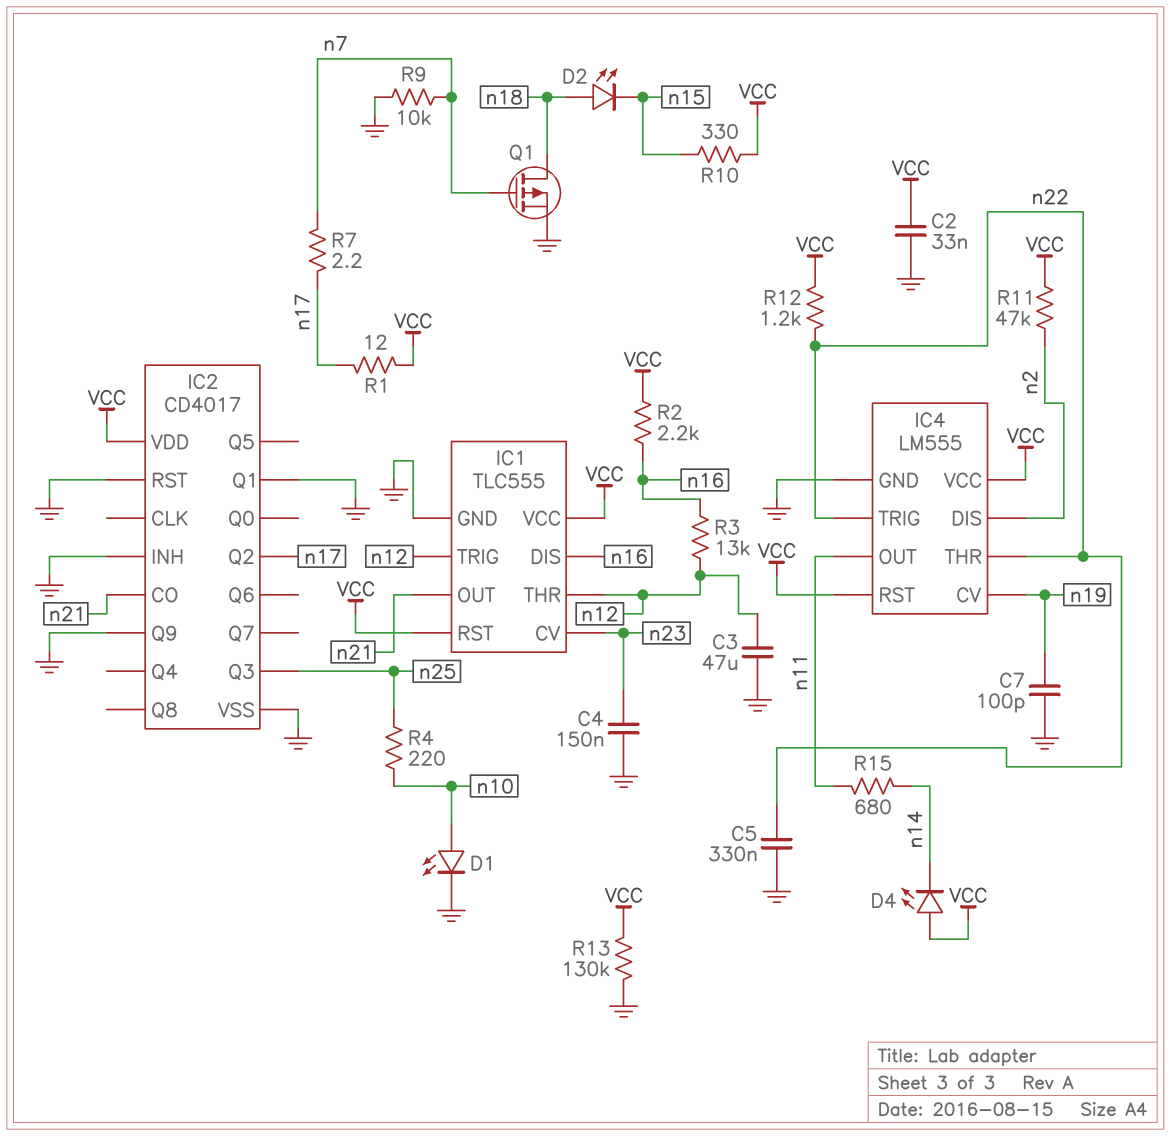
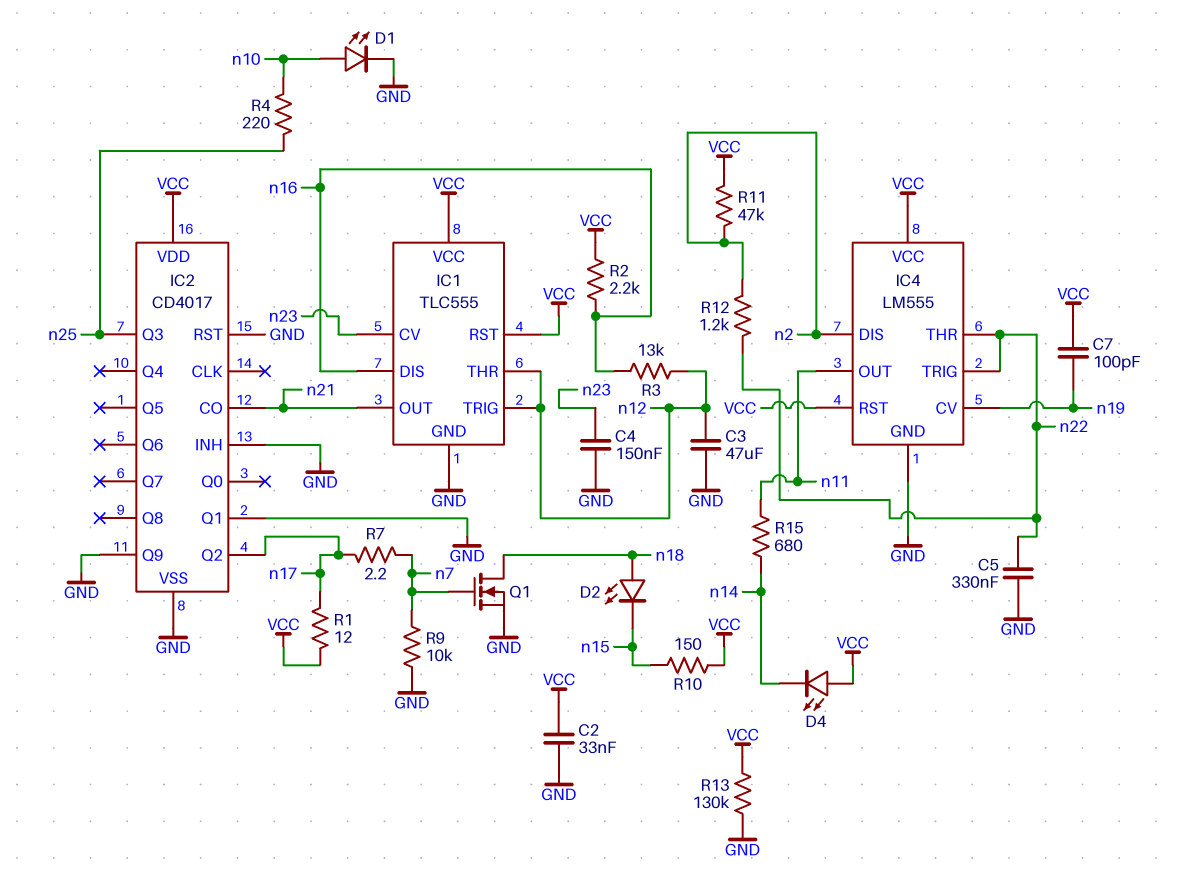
C7: 100pF (GND, n19) -> 100pF (VCC, n19)
Q1: PMOS (G n7, D n18, S GND) -> NMOS (G n7, D n18, S GND)
R10: 330 (VCC, n15) -> 150 (VCC, n15)
R12: 1.2k (VCC, n22) -> 1.2k (n2, n22)

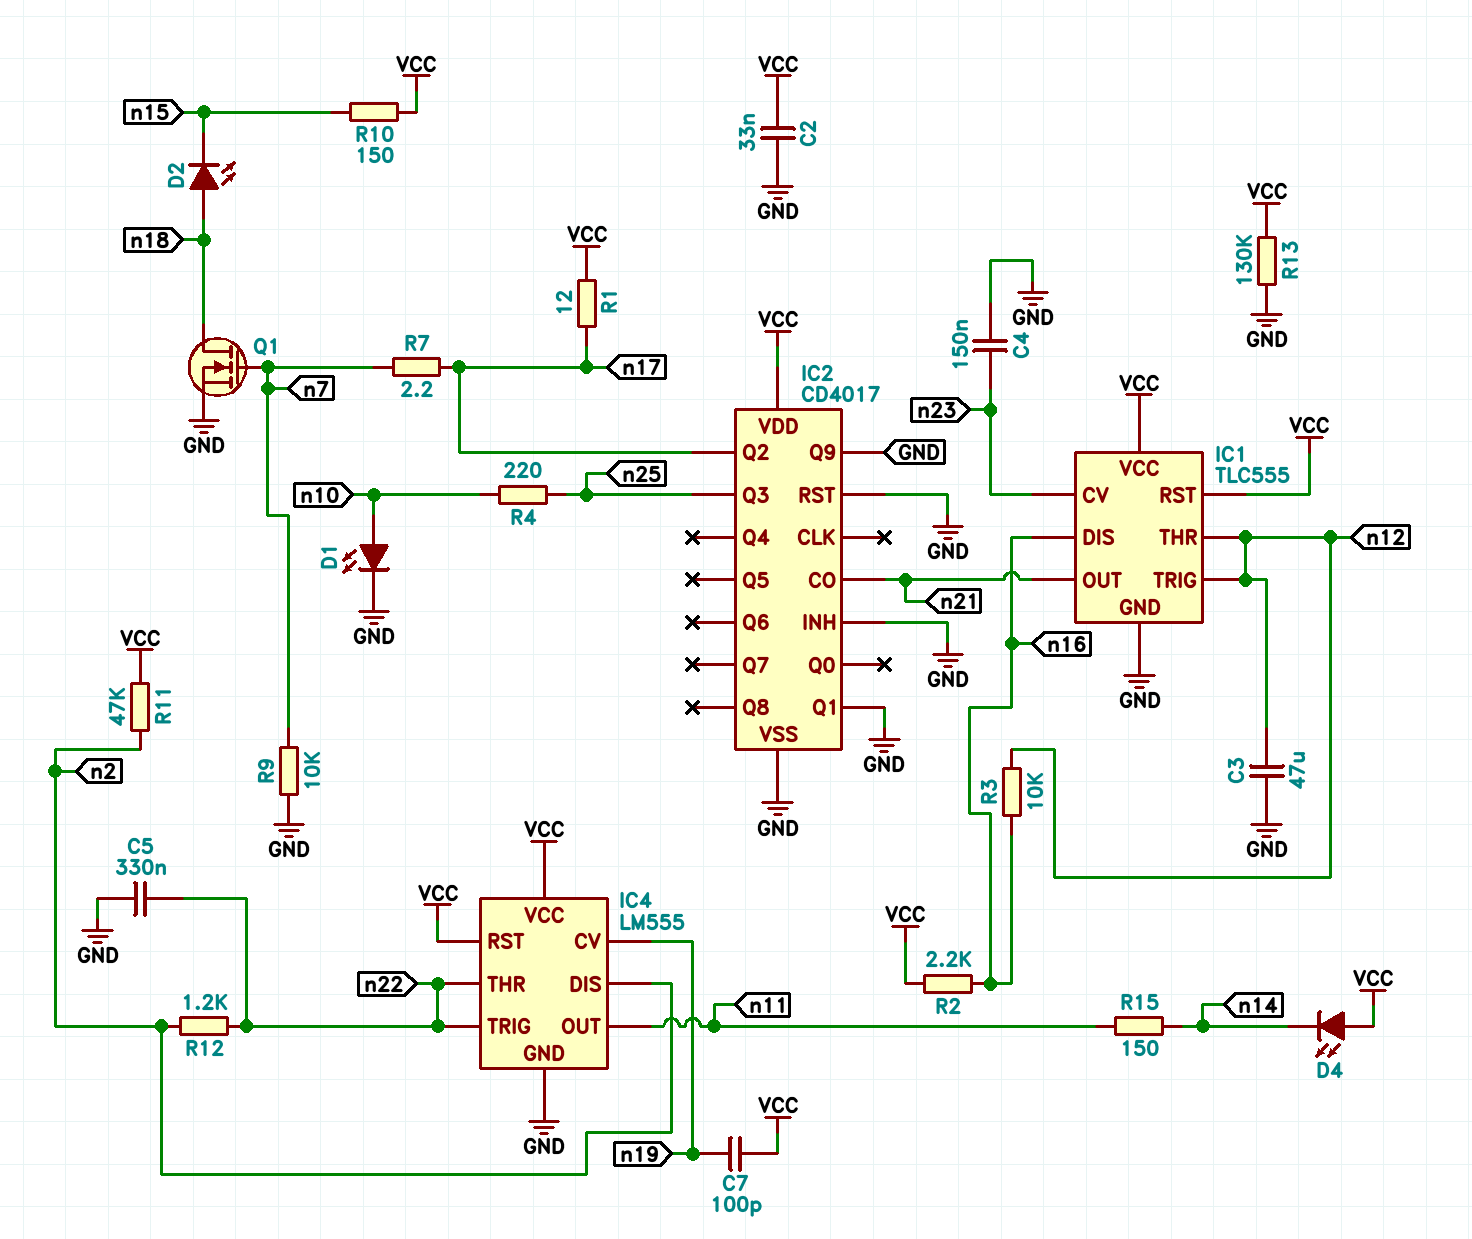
R3: 13k (n12, n16) -> 10k (n12, n16)
R15: 680 (n11, n14) -> 150 (n11, n14)

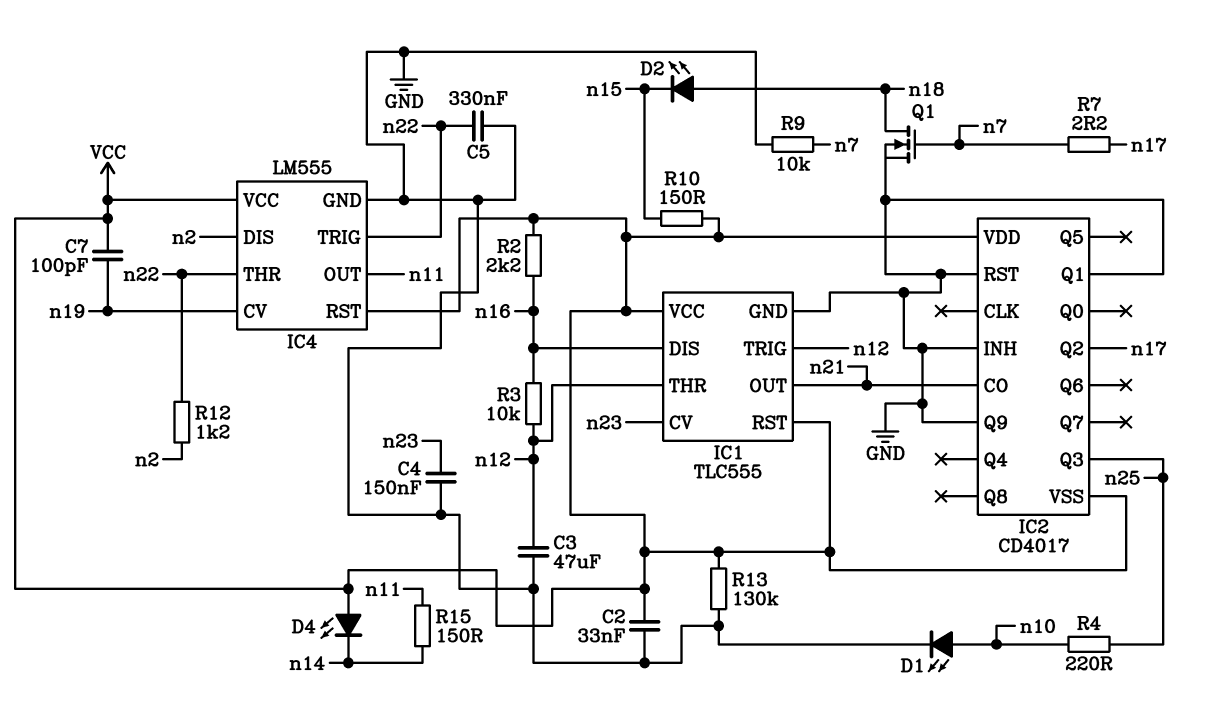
IC2 pin VSS: GND -> VCC
R1: 12 (VCC, n17) -> none
R11: 47k (VCC, n2) -> none

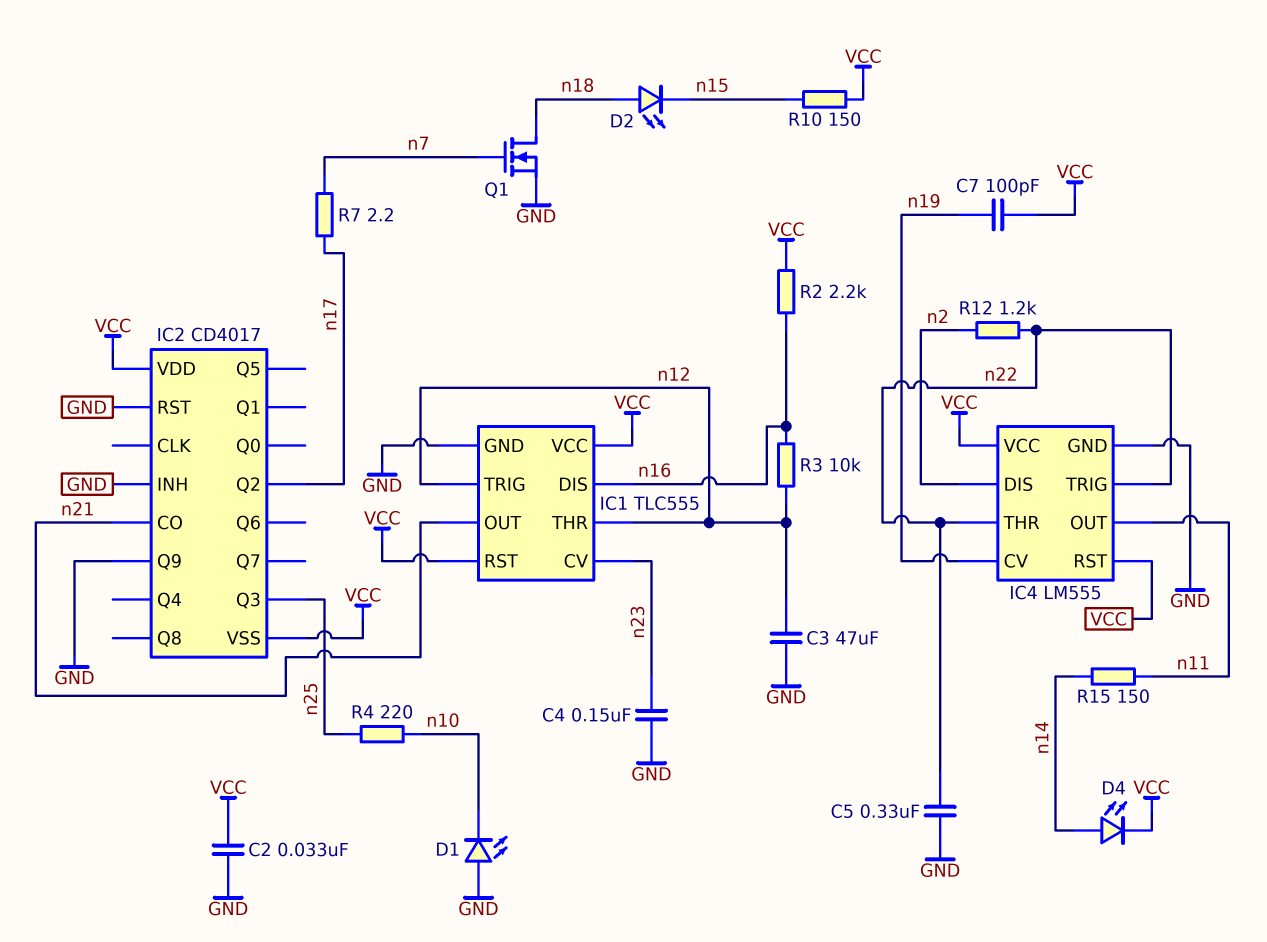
D1: LED (A n10, K GND) -> LED (A GND, K n10)
D4: LED (A VCC, K n14) -> LED (A n14, K VCC)
IC2 pin Q1: GND -> none
R9: 10k (GND, n7) -> none
R13: 130k (GND, VCC) -> none

